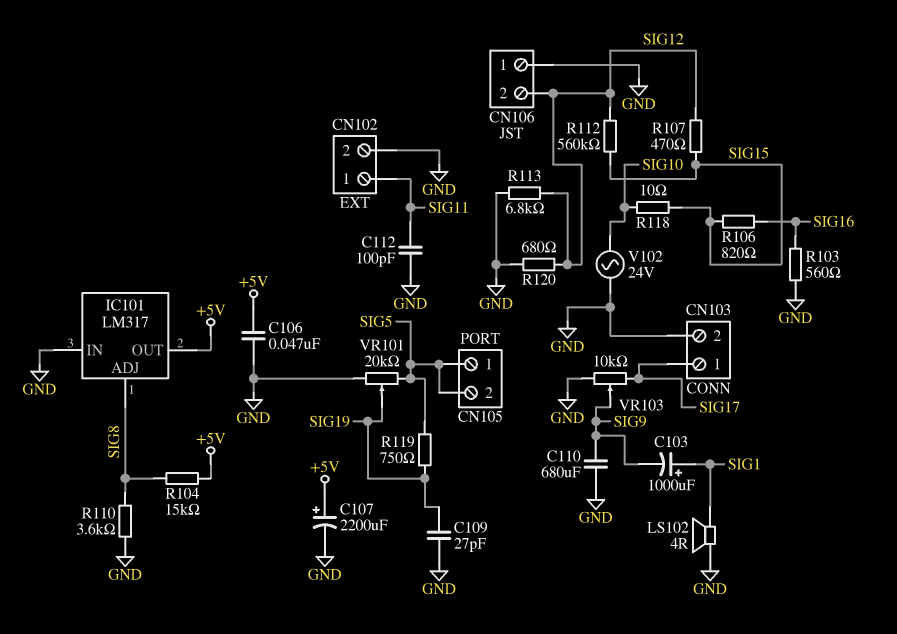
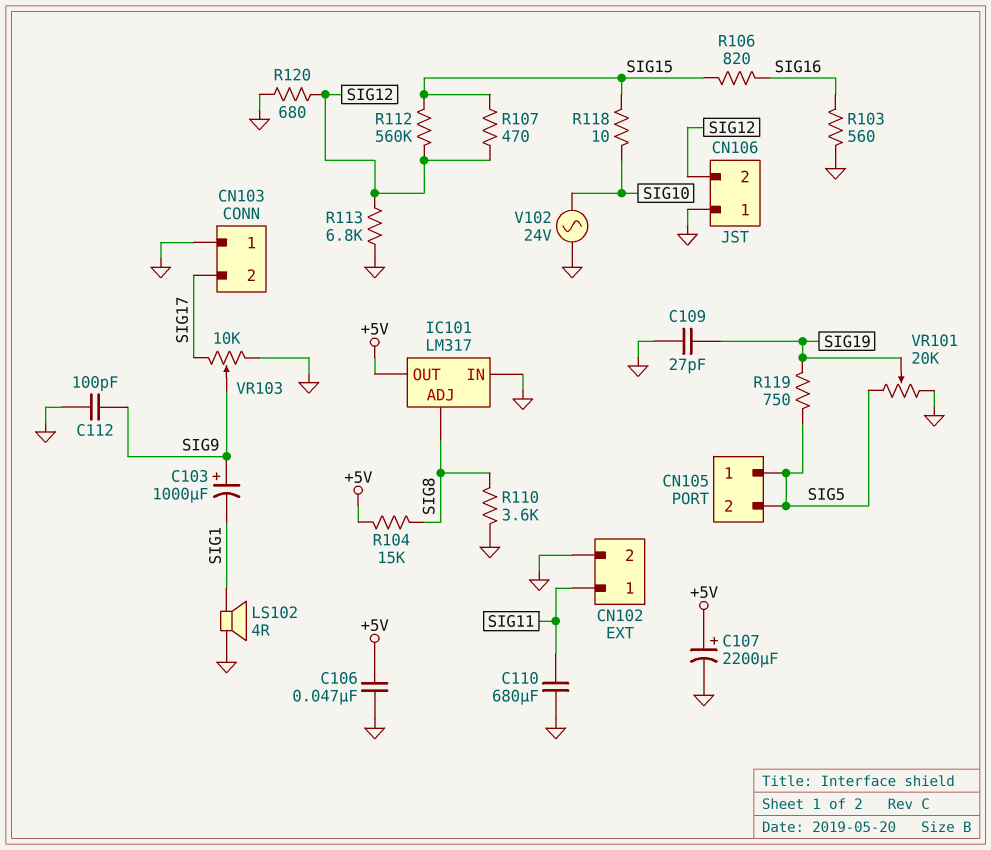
C103: 1000uF (plus SIG1, minus SIG9) -> 1000uF (plus SIG9, minus SIG1)
C110: 680uF (GND, SIG9) -> 680uF (GND, SIG11)
C112: 100pF (GND, SIG11) -> 100pF (GND, SIG9)
CN103 pin 1: SIG17 -> GND
CN103 pin 2: GND -> SIG17

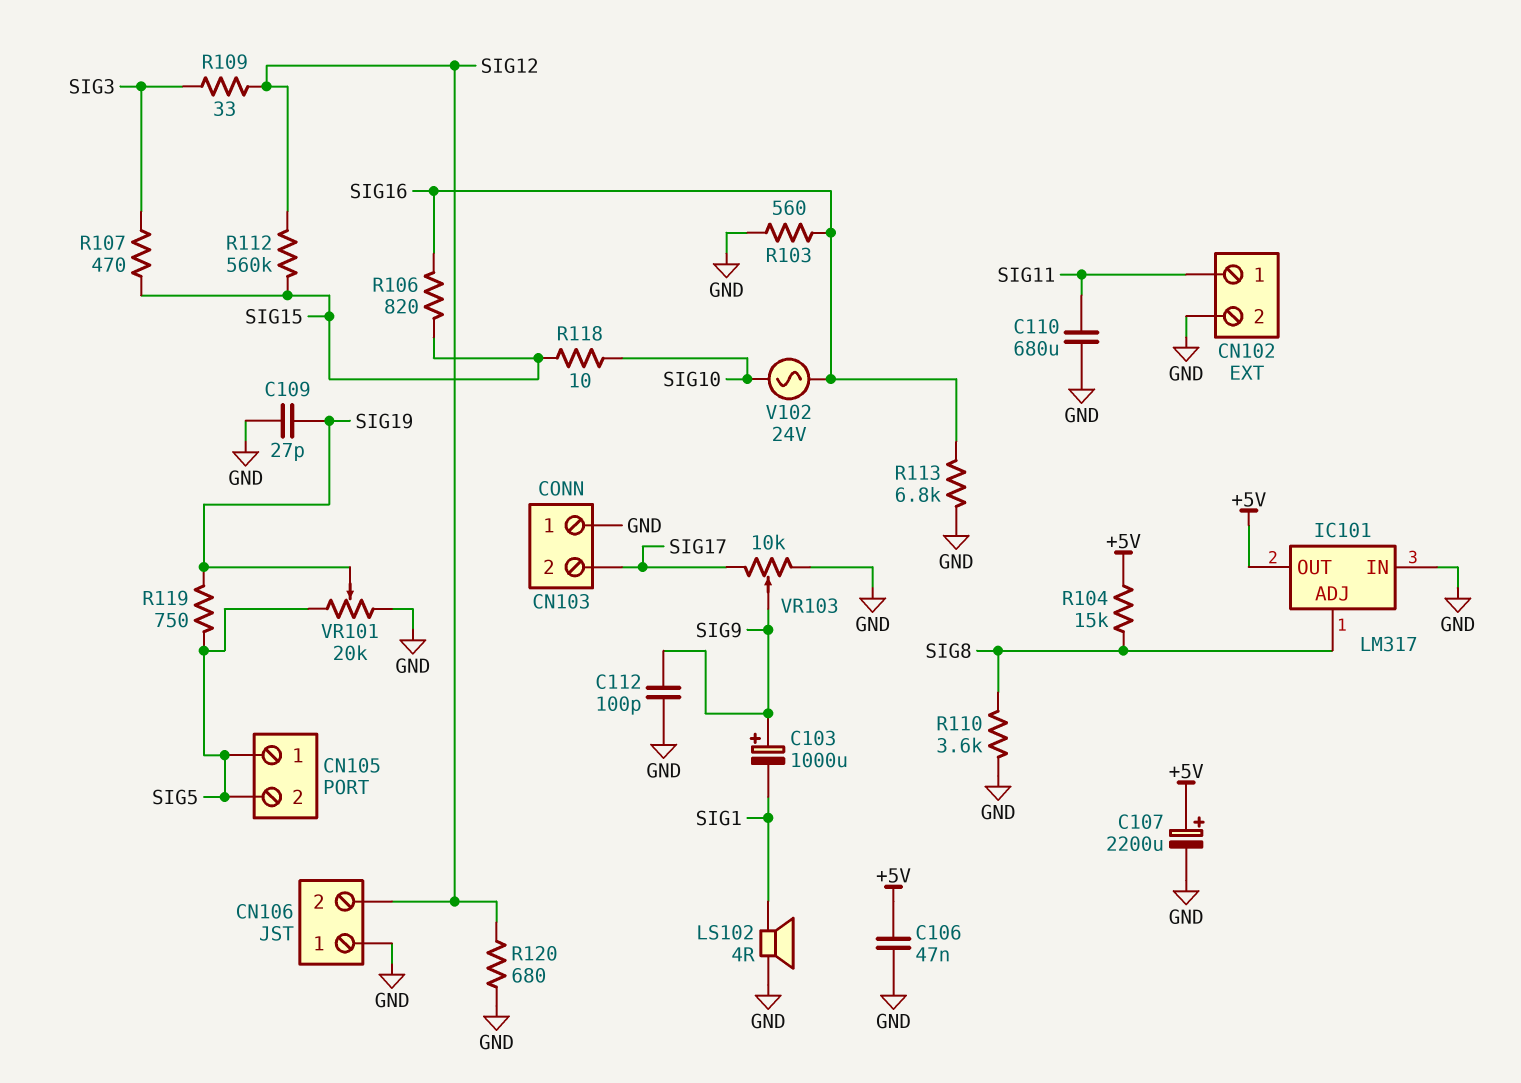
R107: 470 (SIG12, SIG15) -> 470 (SIG3, SIG15)
R109: none -> 33 (SIG3, SIG12)
R113: 6.8k (GND, SIG12) -> 6.8k (GND, SIG16)
V102: AC 24V (GND, SIG10) -> AC 24V (SIG10, SIG16)

